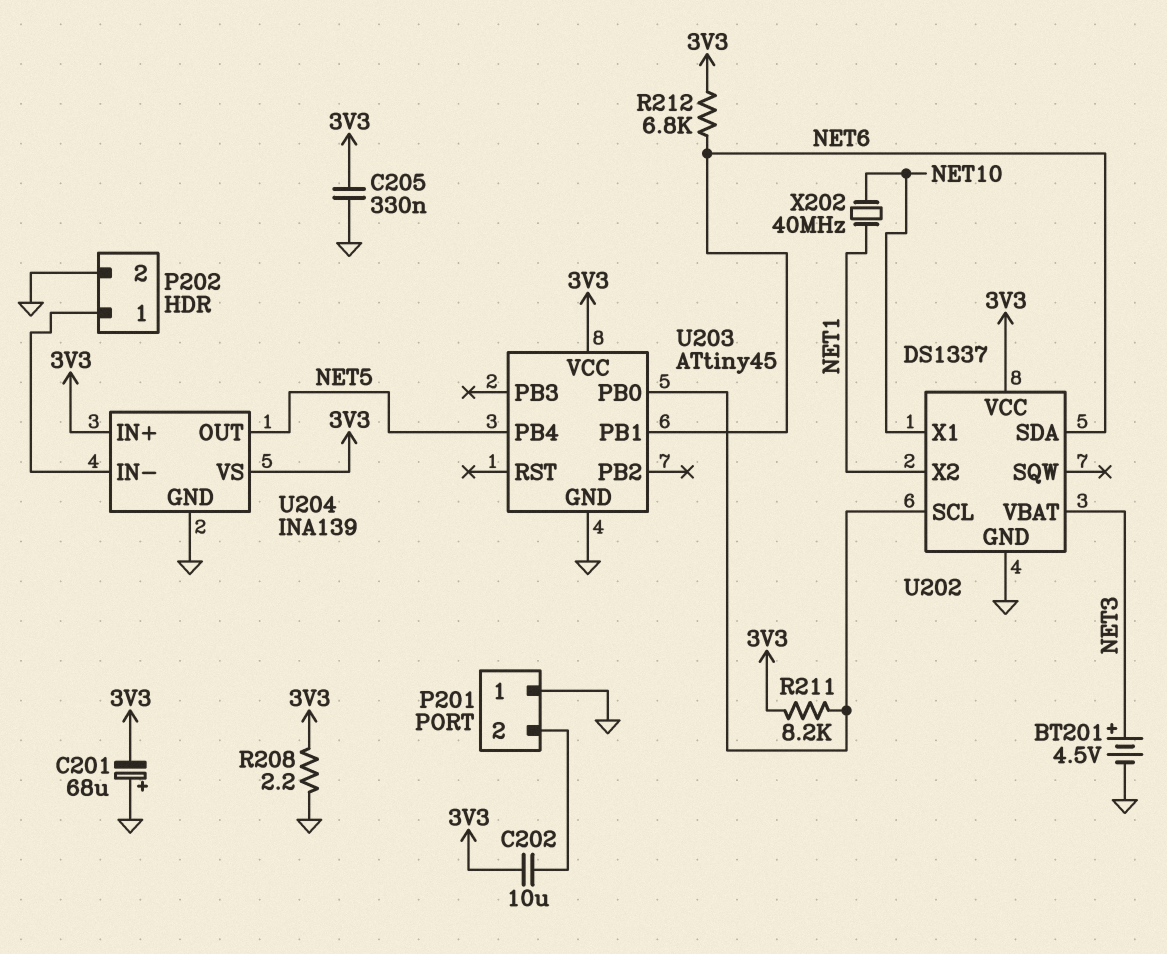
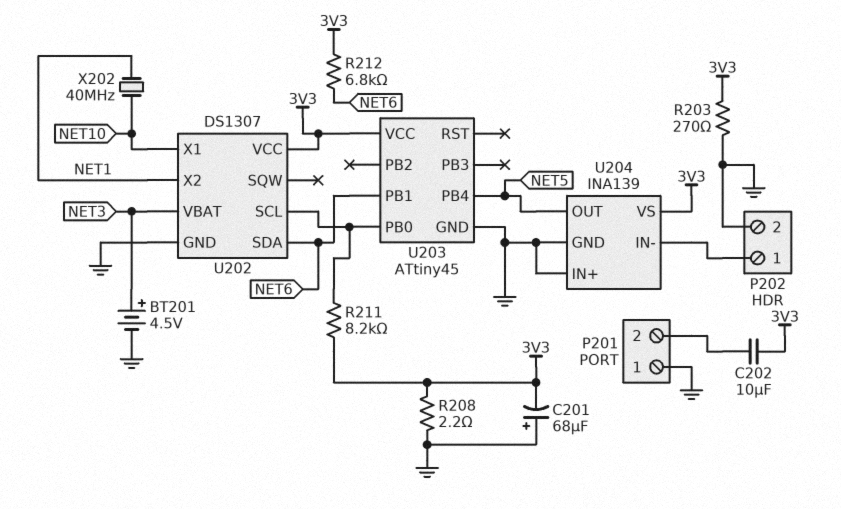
C205: 330nF (3V3, GND) -> none
R203: none -> 270 (3V3, GND)
U202: DS1337 -> DS1307
U204 pin IN+: 3V3 -> GND

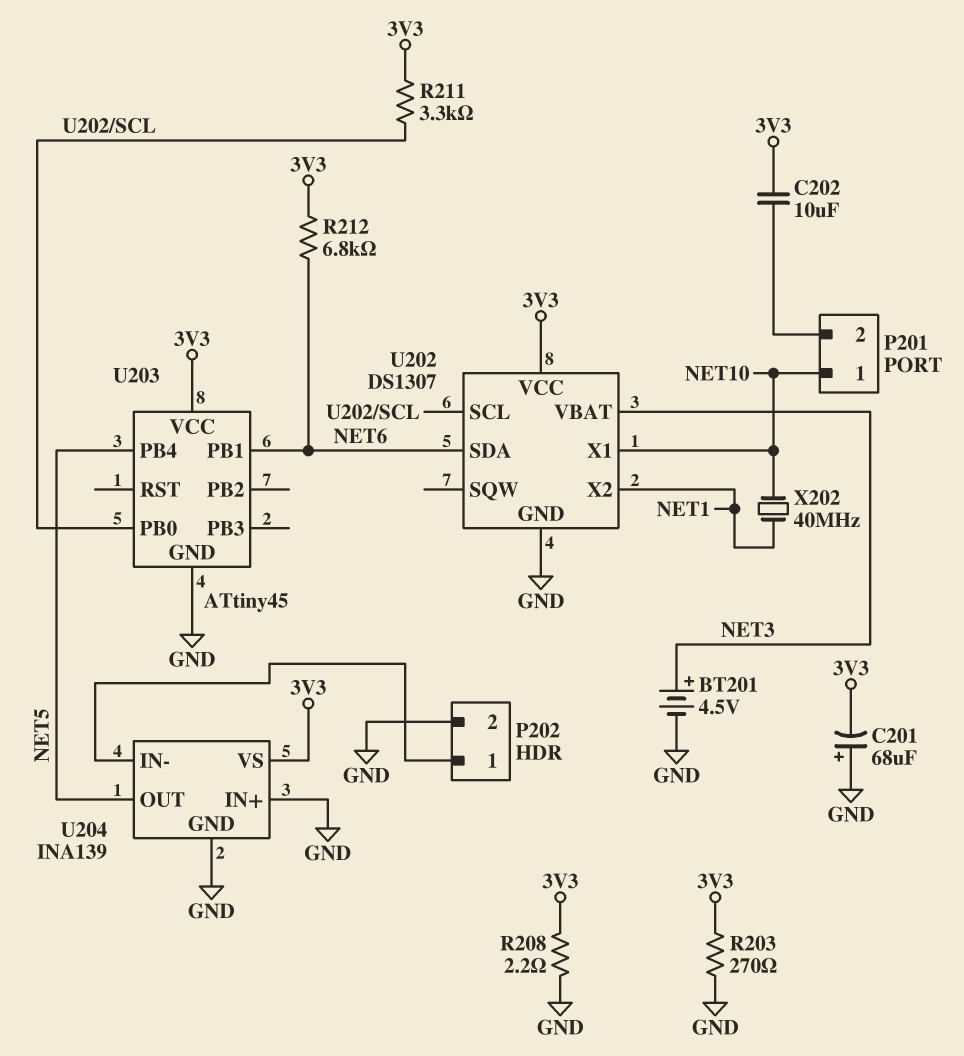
P201 pin 1: GND -> NET10
R211: 8.2k (3V3, U202/SCL) -> 3.3k (3V3, U202/SCL)

